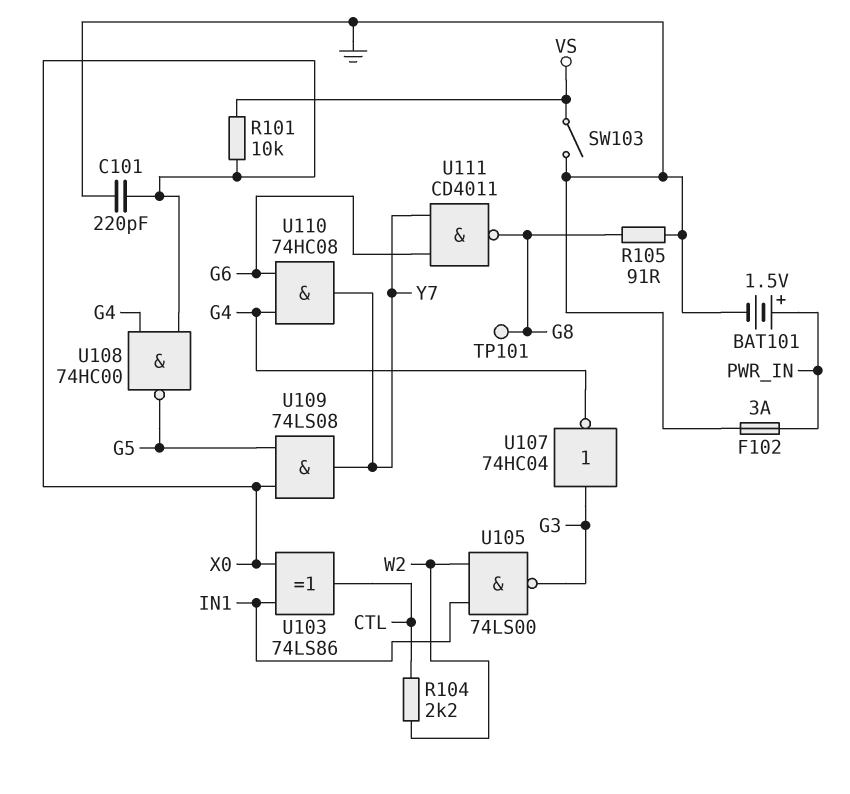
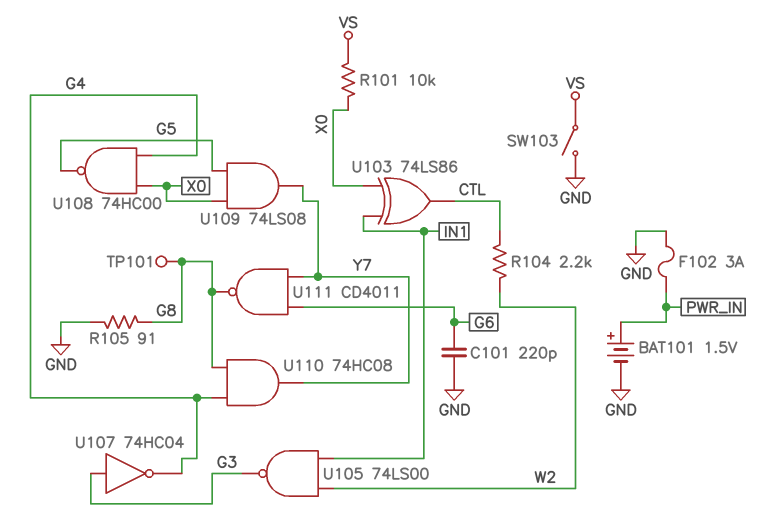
C101: 220pF (GND, X0) -> 220pF (G6, GND)
U110: AND 74HC08 (in G4, in G6, out Y7) -> AND 74HC08 (in G4, in G8, out Y7)

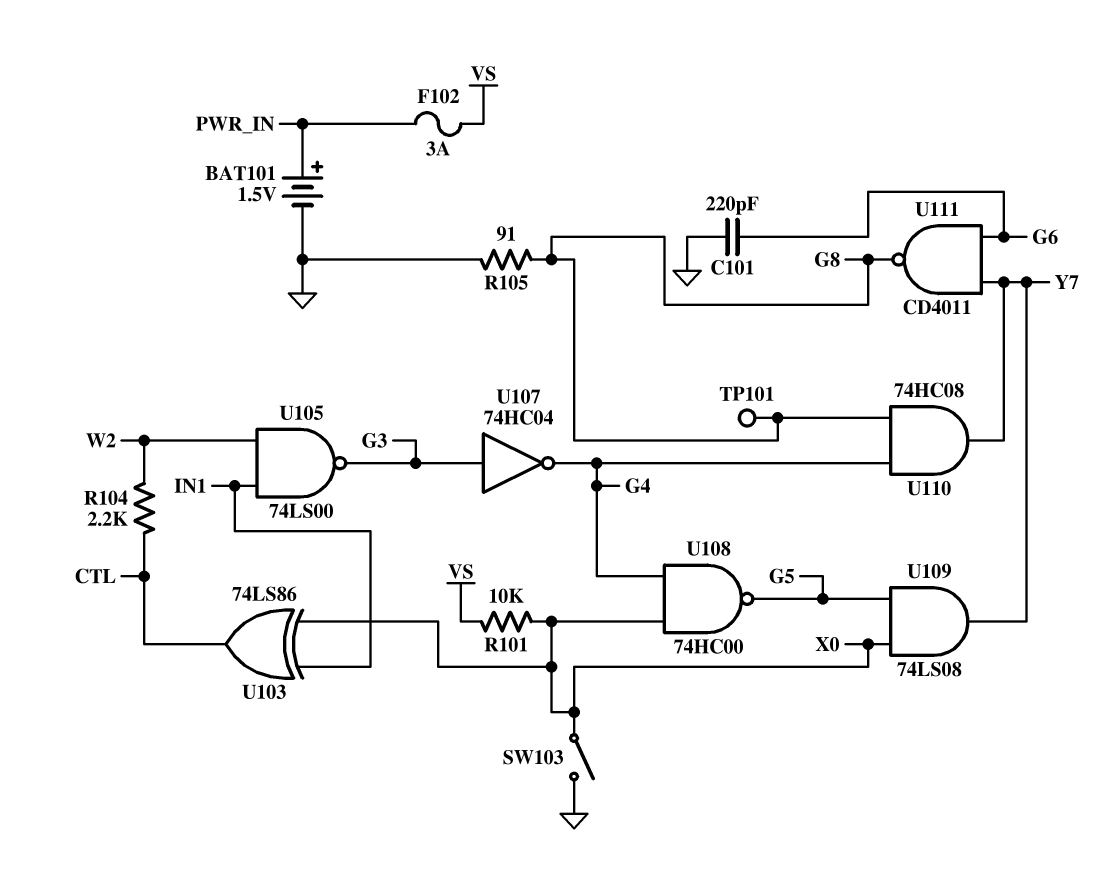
F102: 3A (GND, PWR_IN) -> 3A (PWR_IN, VS)
SW103: switch (GND, VS) -> switch (GND, X0)

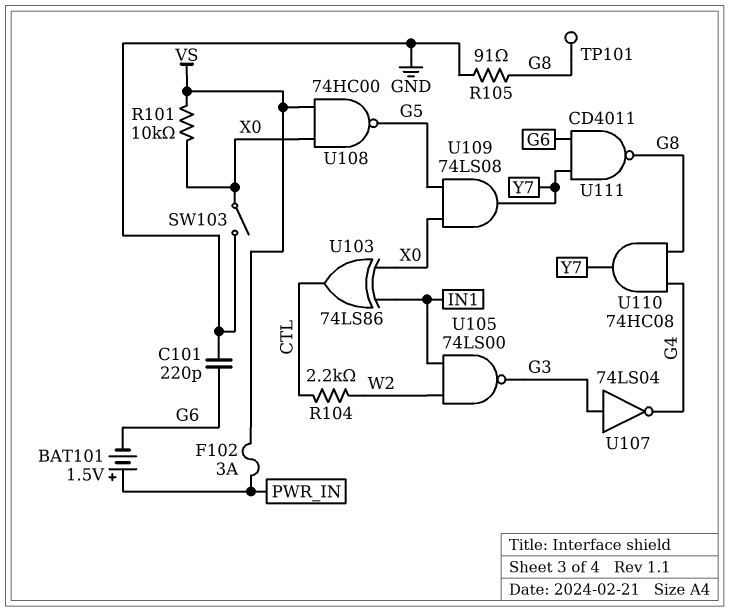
BAT101: 1.5V (plus PWR_IN, minus GND) -> 1.5V (plus PWR_IN, minus G6)
U107: NOT 74HC04 (in G3, out G4) -> NOT 74LS04 (in G3, out G4)
U108: NAND 74HC00 (in G4, in X0, out G5) -> NAND 74HC00 (in VS, in X0, out G5)

